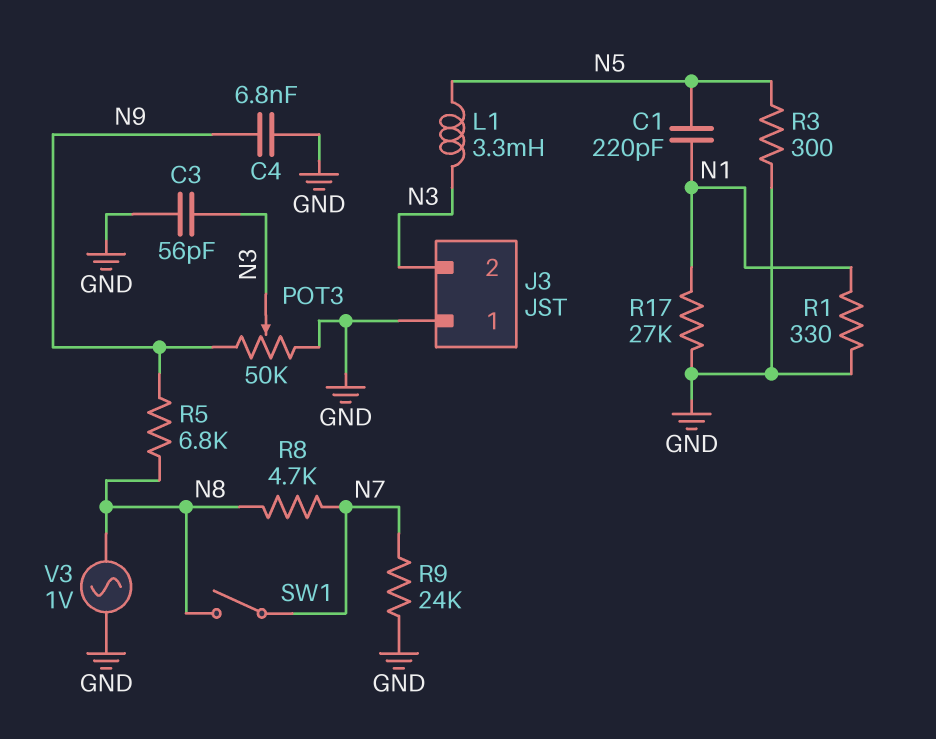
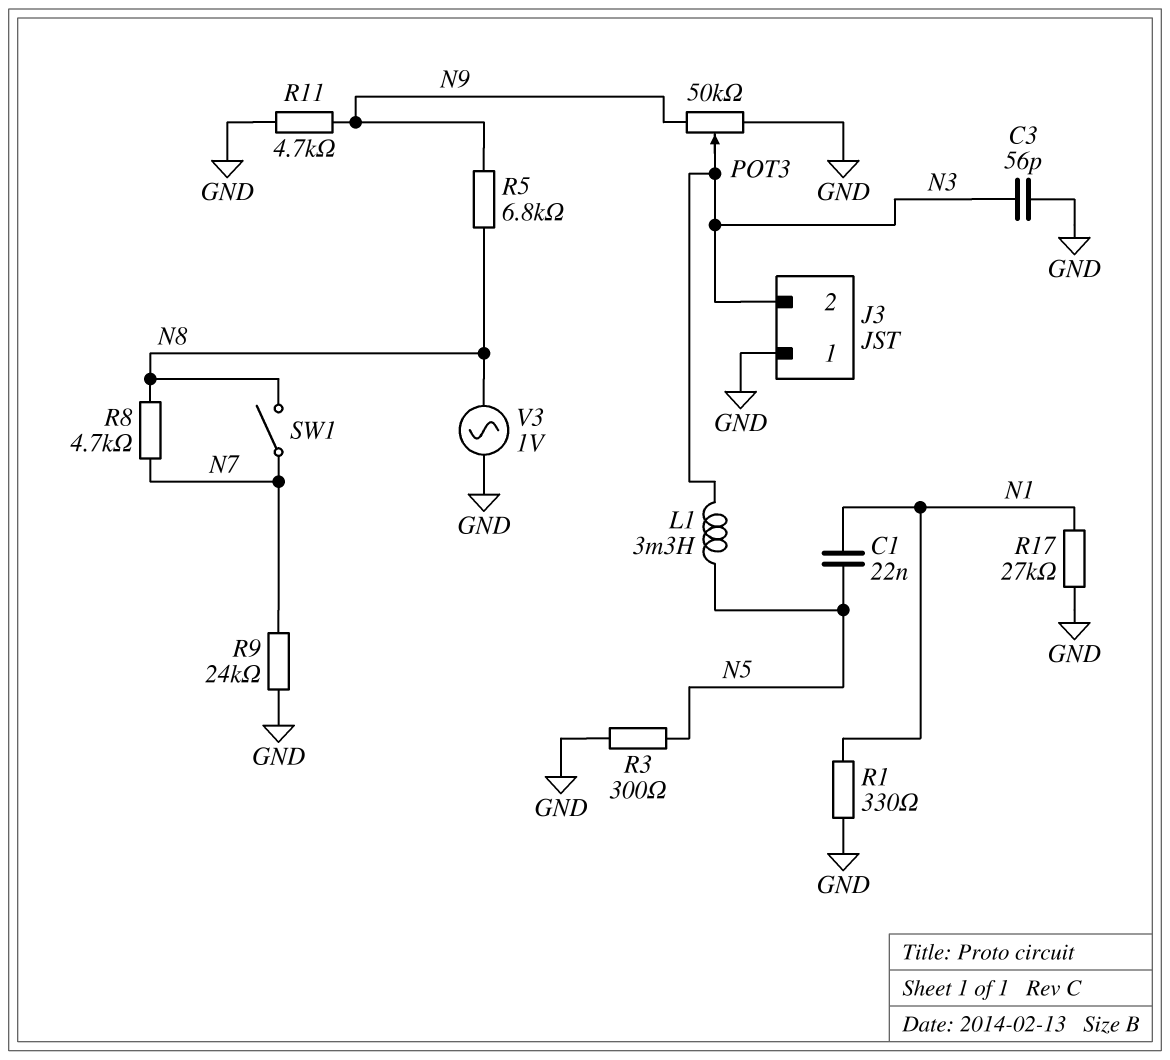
C1: 220pF (N1, N5) -> 22nF (N1, N5)
C4: 6.8nF (GND, N9) -> none
R11: none -> 4.7k (GND, N9)

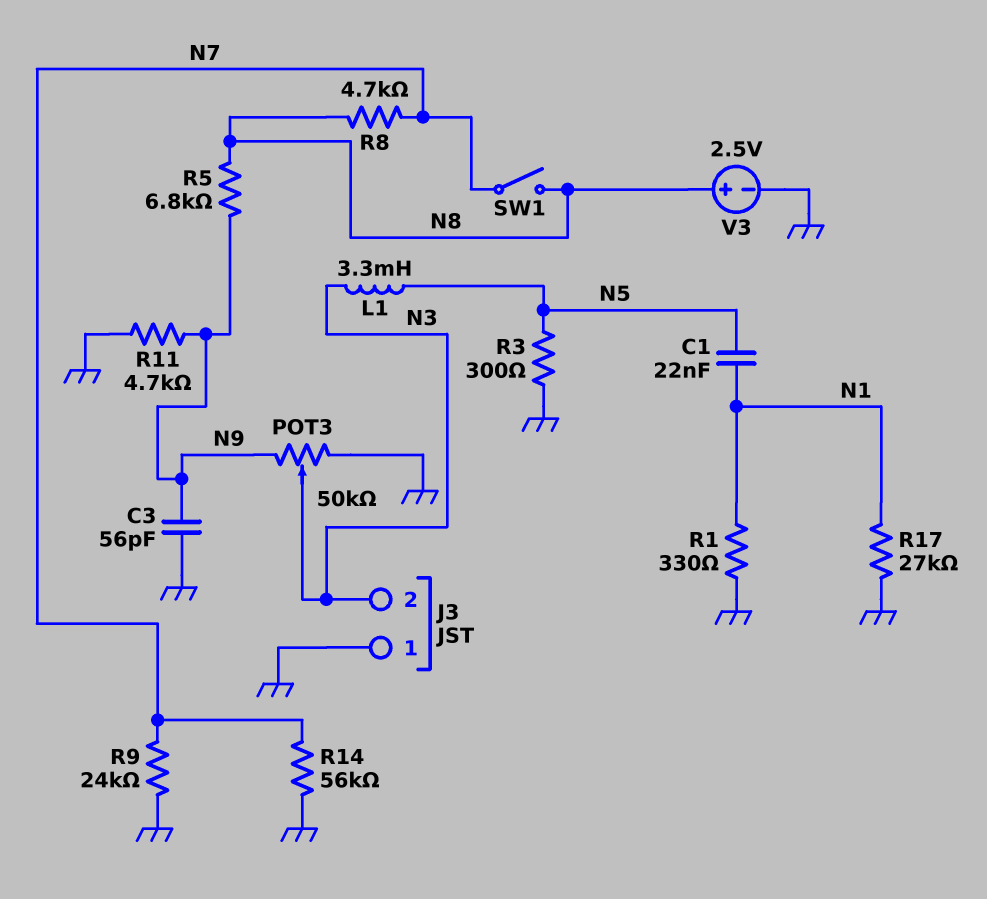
C3: 56pF (GND, N3) -> 56pF (GND, N9)
R14: none -> 56k (GND, N7)
V3: AC 1V (GND, N8) -> 2.5V (plus N8, minus GND)

